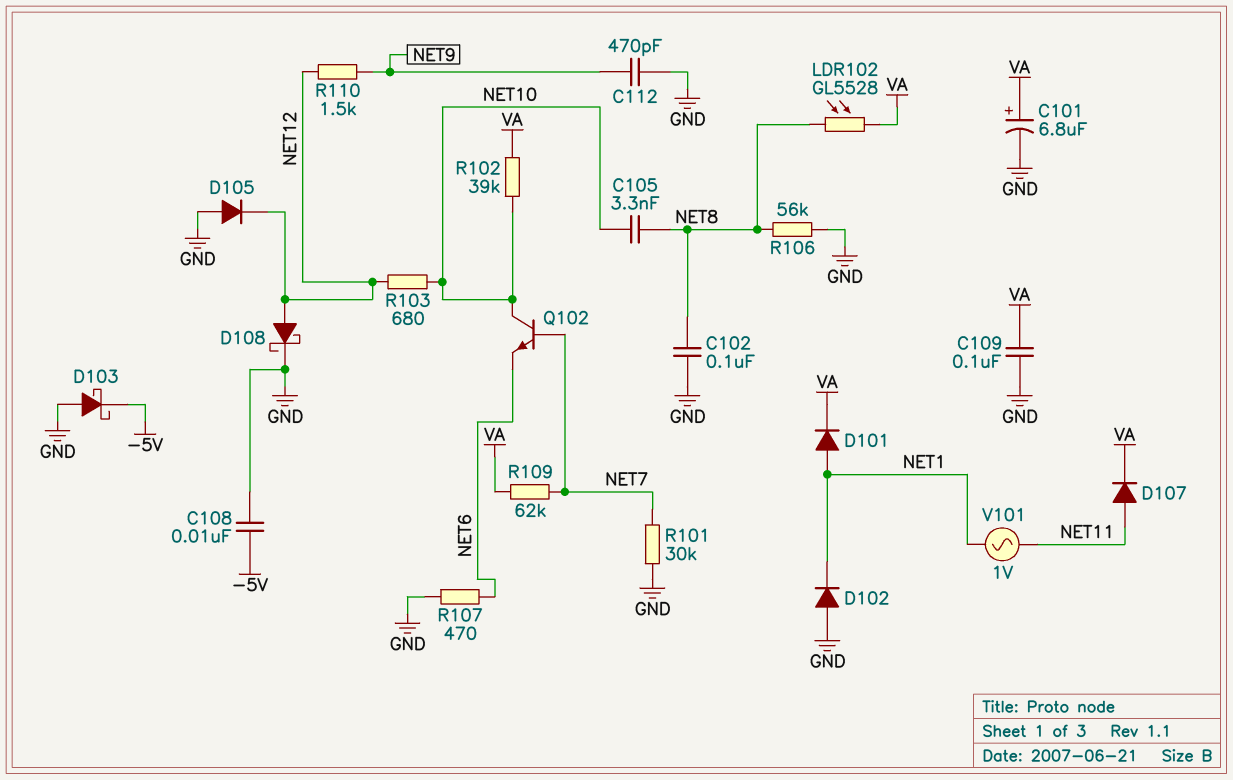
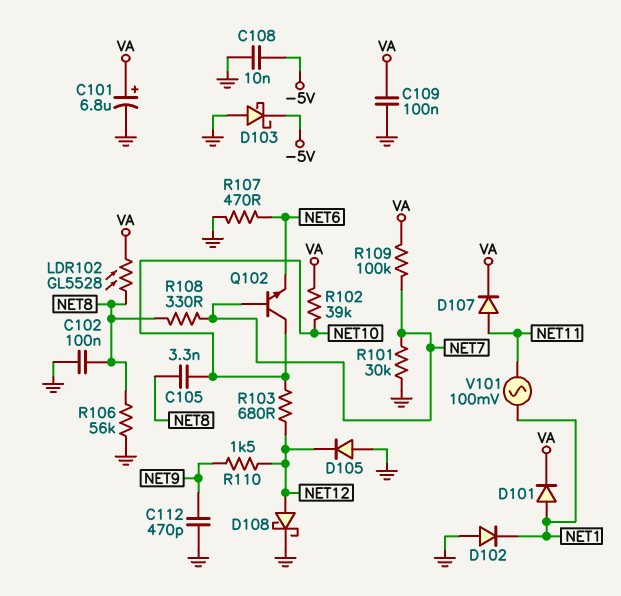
R108: none -> 330 (NET7, NET8)
R109: 62k (NET7, VA) -> 100k (NET7, VA)
V101: AC 1V (NET1, NET11) -> AC 100mV (NET1, NET11)

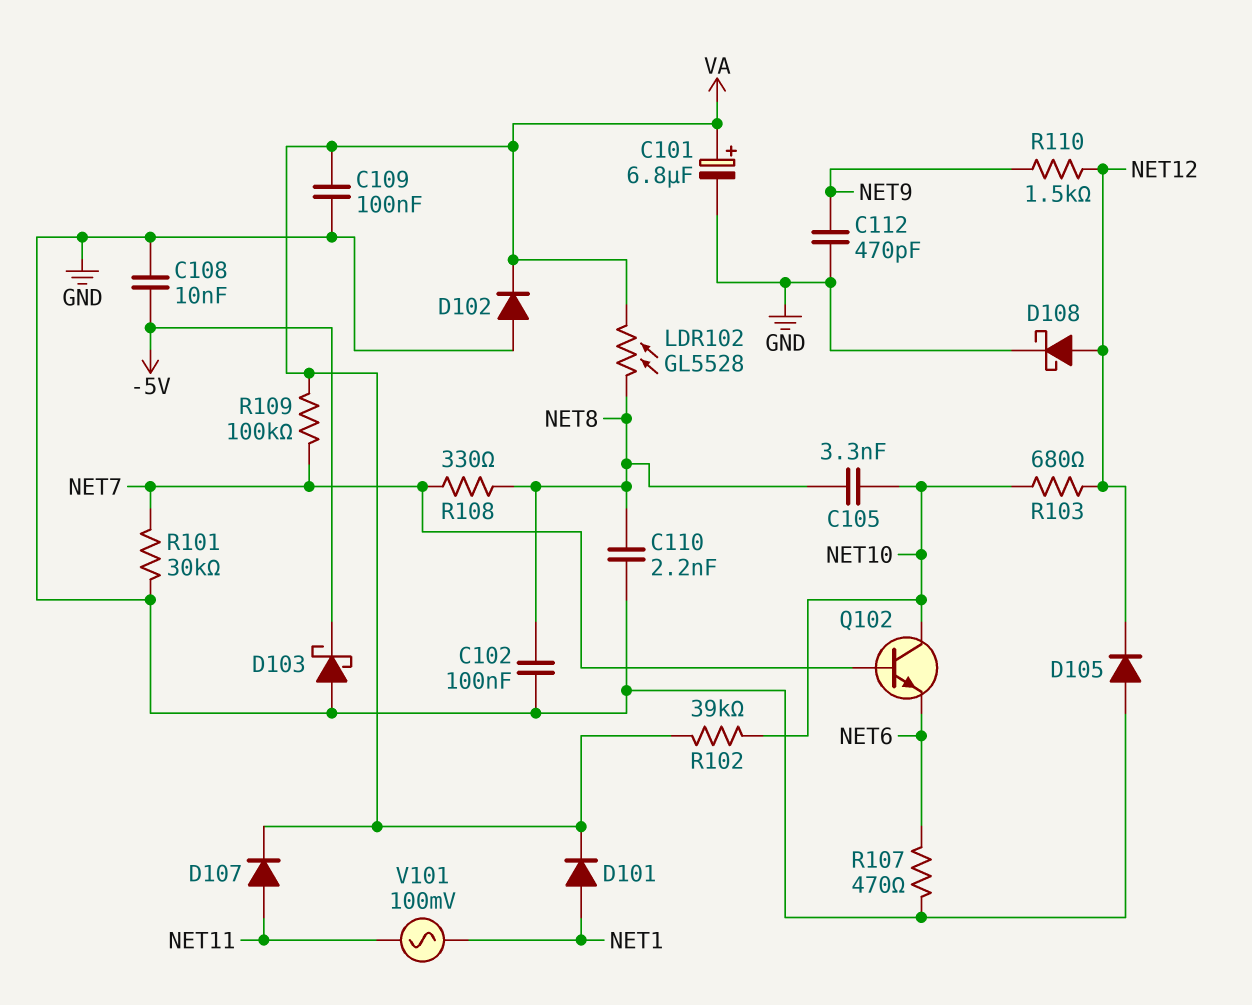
C110: none -> 2.2nF (GND, NET8)
D102: diode (A GND, K NET1) -> diode (A GND, K VA)
R106: 56k (GND, NET8) -> none

